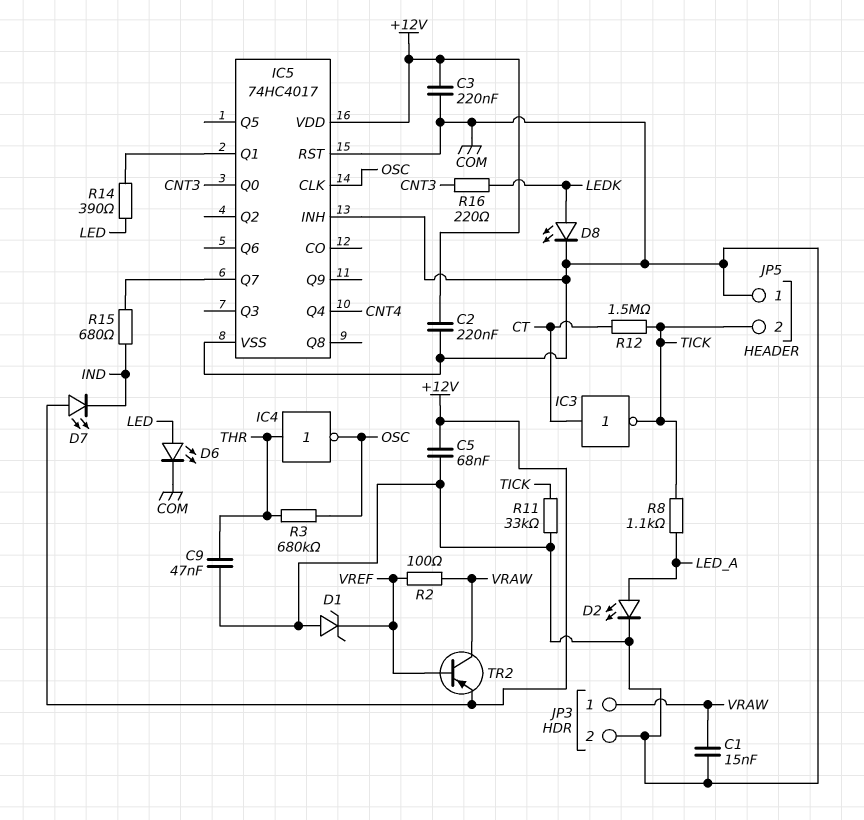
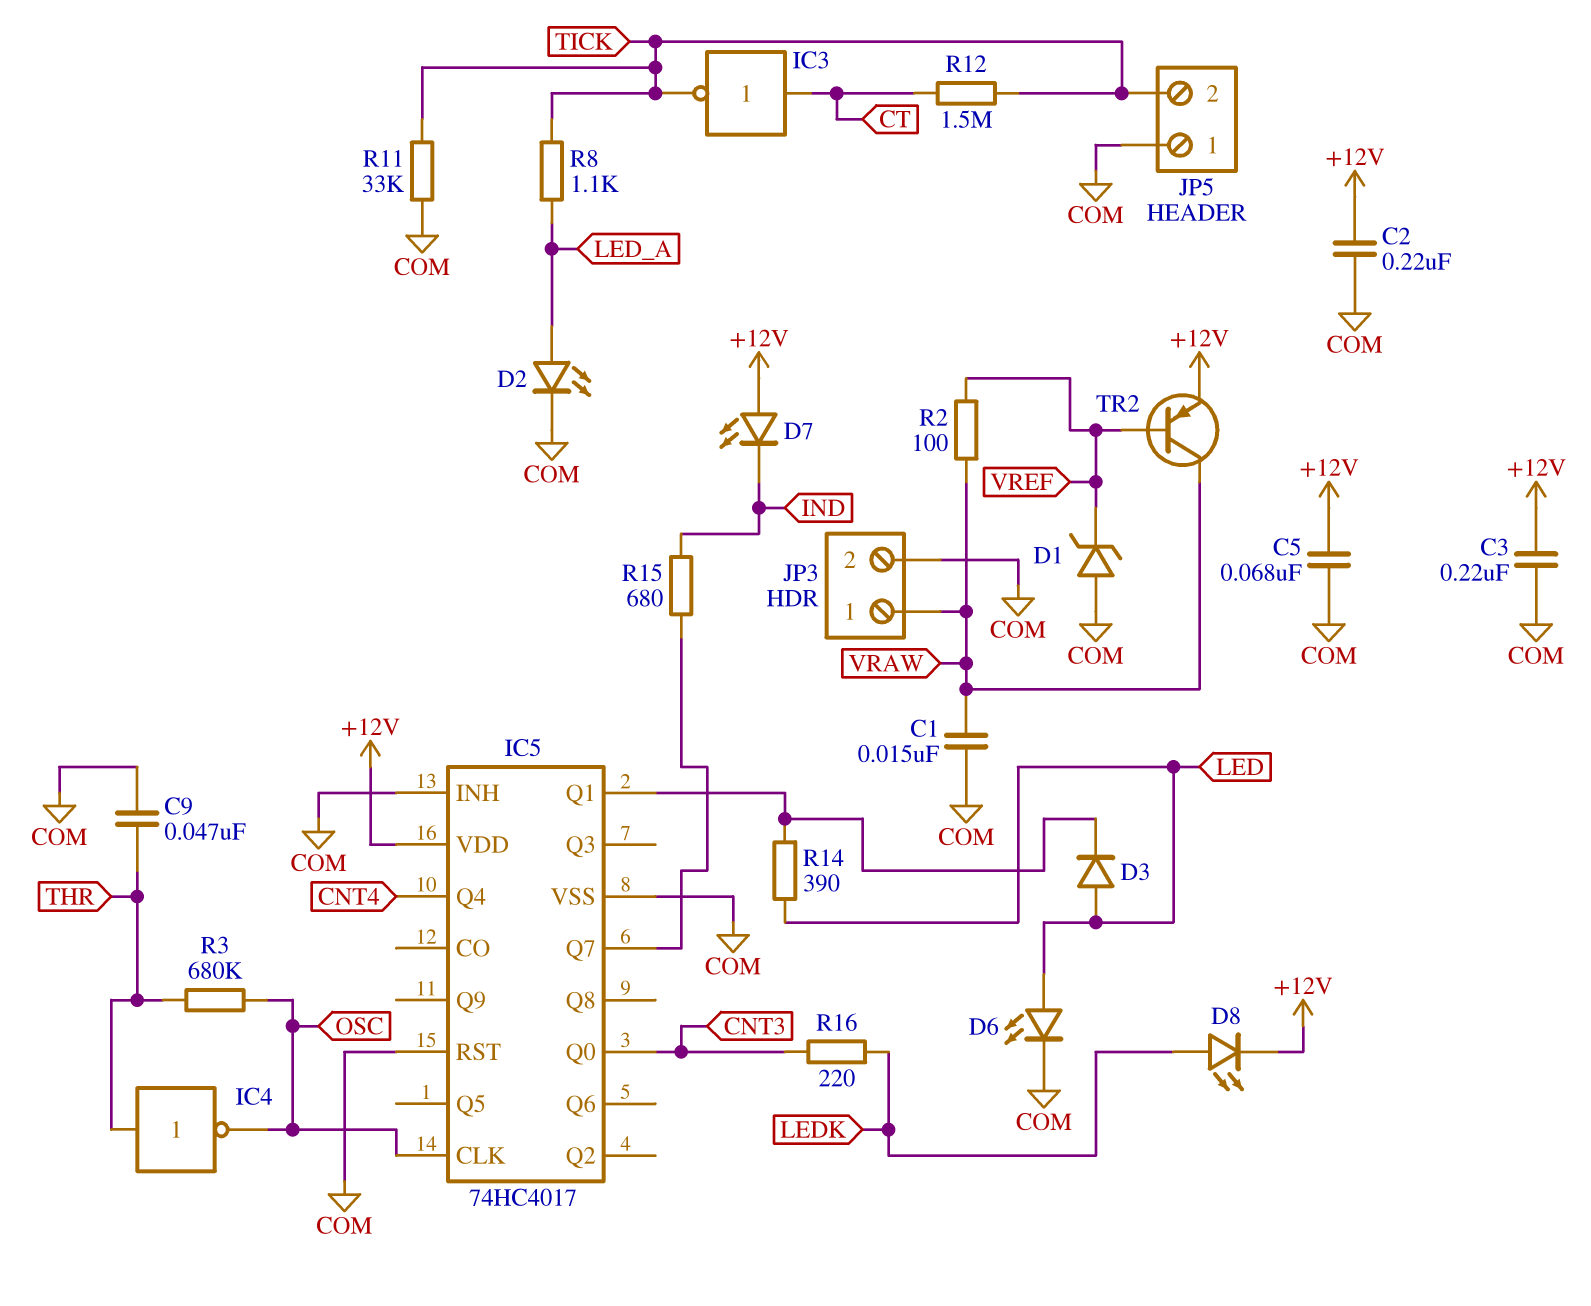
D3: none -> diode (A LED, K IC5/Q1)
D8: LED (A LEDK, K COM) -> LED (A LEDK, K +12V)

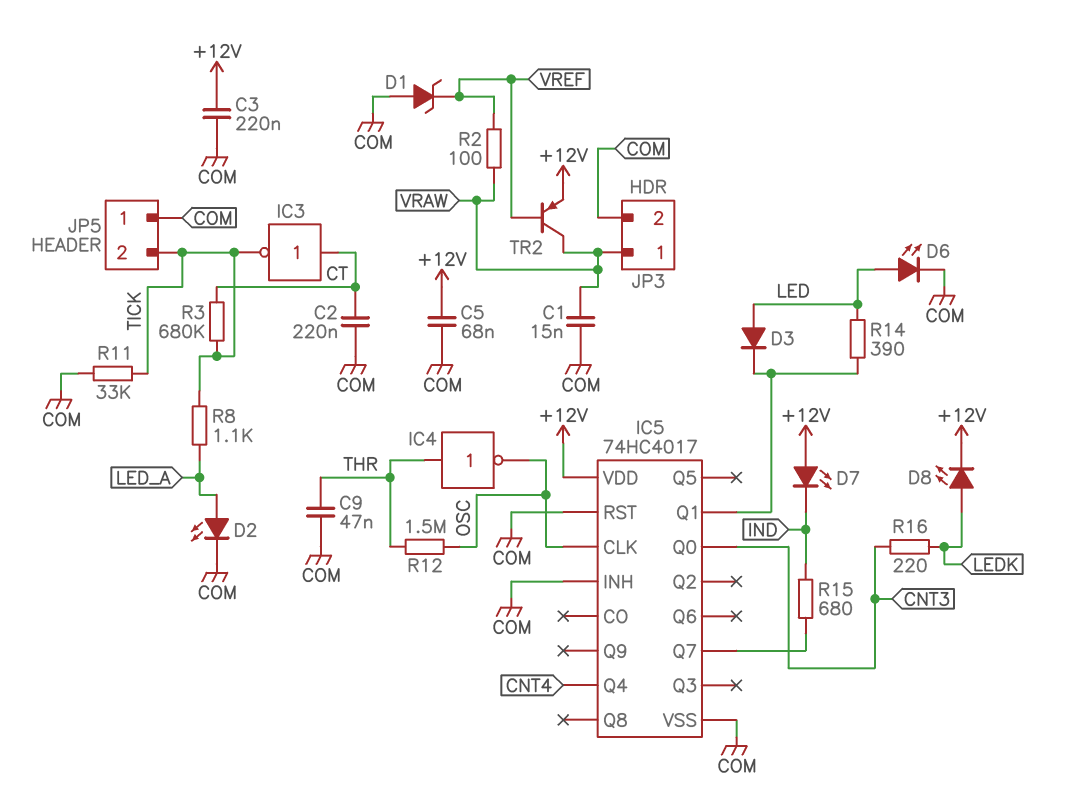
C2: 220nF (+12V, COM) -> 220nF (COM, CT)
R3: 680k (OSC, THR) -> 680k (CT, TICK)
R12: 1.5M (CT, TICK) -> 1.5M (OSC, THR)

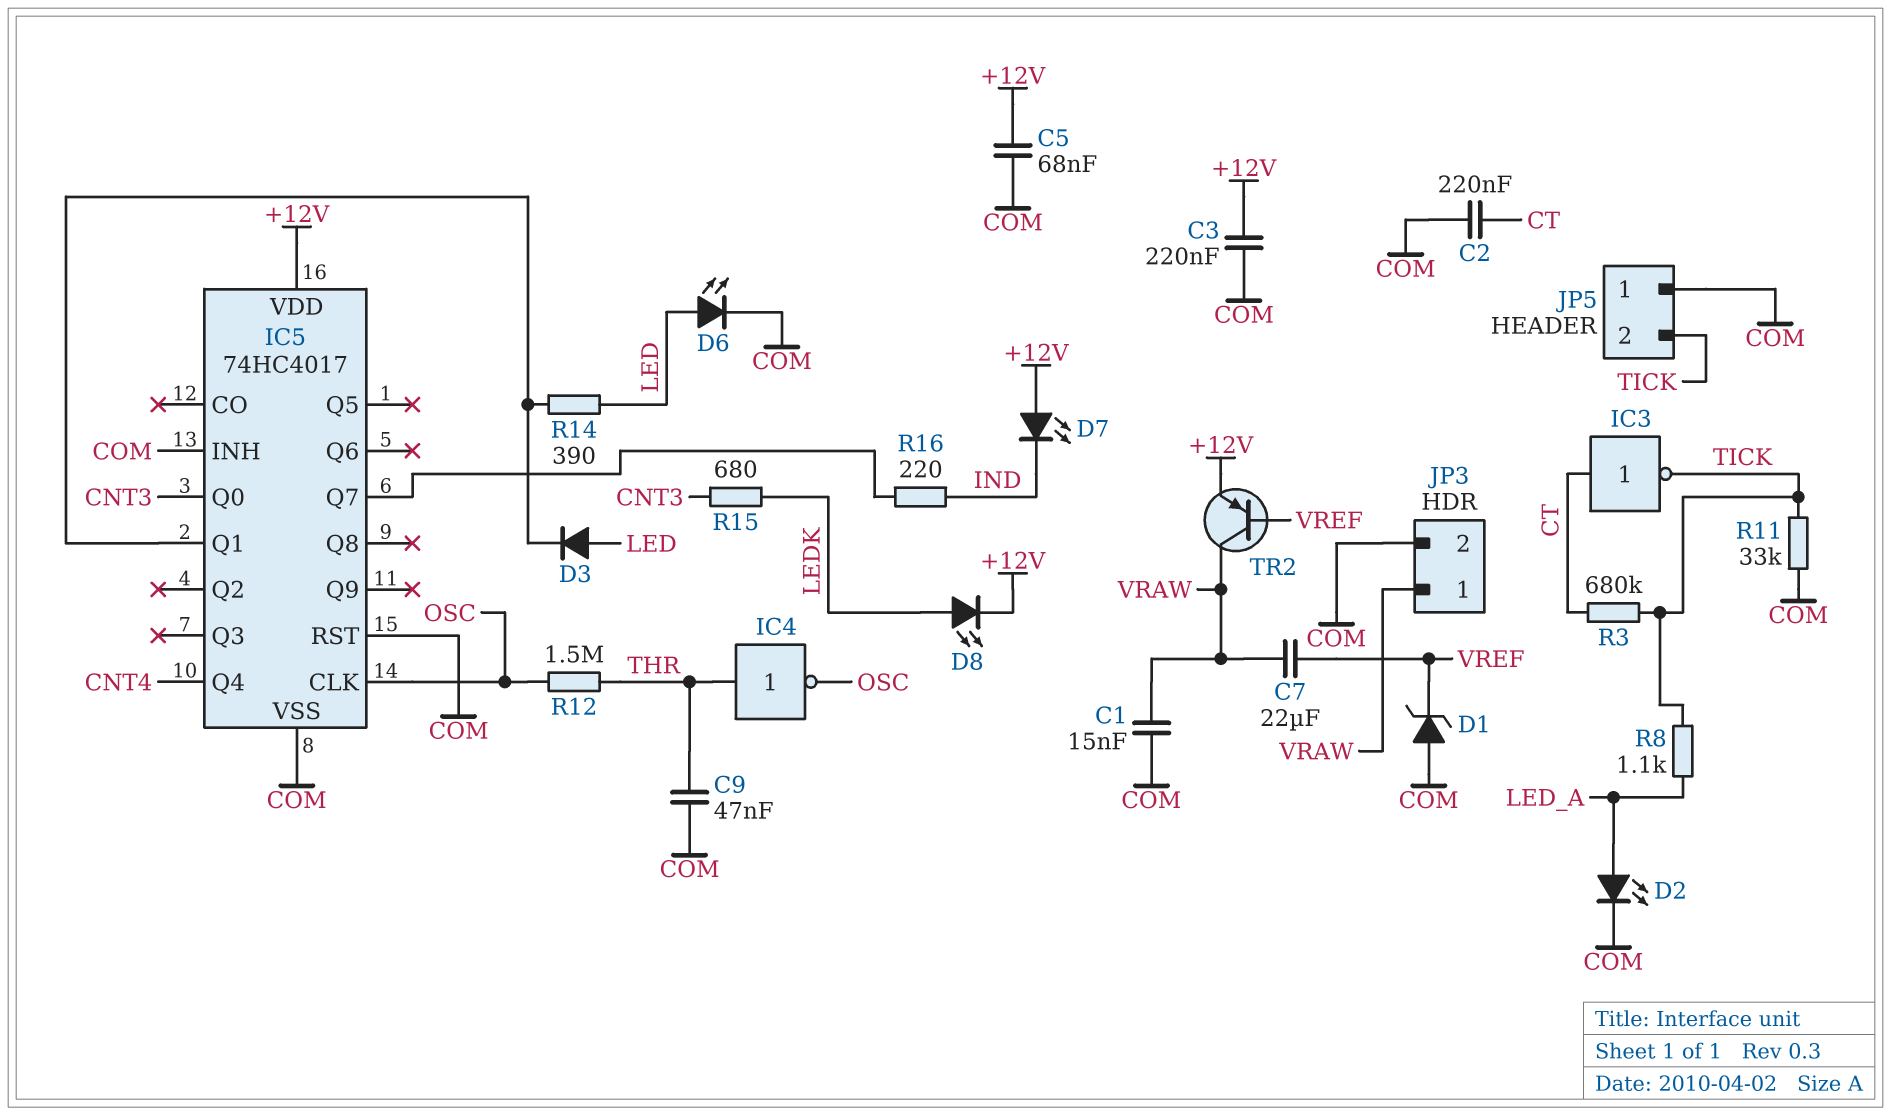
C7: none -> 22uF (VRAW, VREF)
R2: 100 (VRAW, VREF) -> none
R15: 680 (IC5/Q7, IND) -> 680 (CNT3, LEDK)
R16: 220 (CNT3, LEDK) -> 220 (IC5/Q7, IND)

